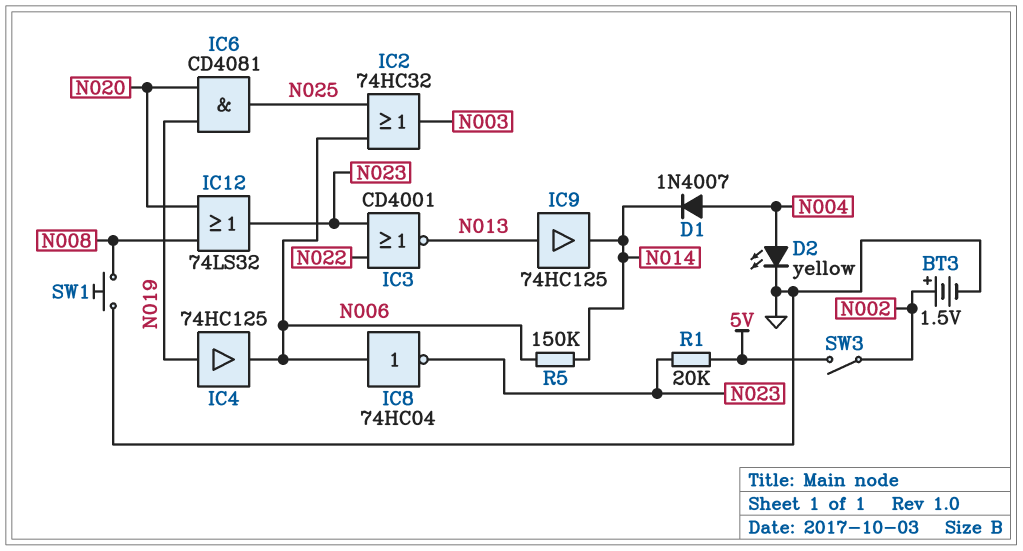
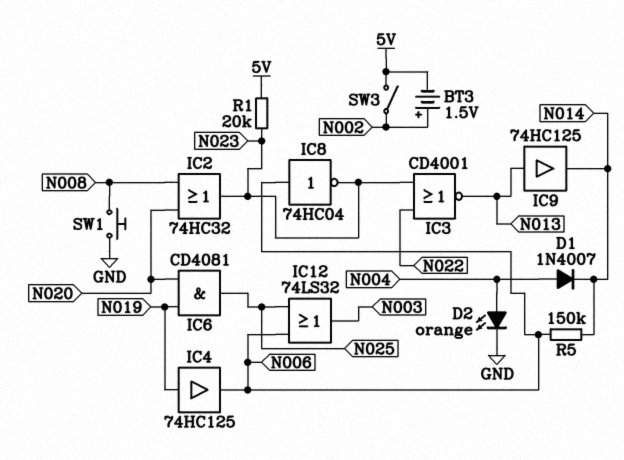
BT3: 1.5V (plus N002, minus GND) -> 1.5V (plus N002, minus 5V)
D2: LED yellow (A N004, K GND) -> LED orange (A N004, K GND)
IC2: OR 74HC32 (in N006, in N025, out N003) -> OR 74HC32 (in N008, in N020, out N023)
IC12: OR 74LS32 (in N008, in N020, out N023) -> OR 74LS32 (in N006, in N025, out N003)

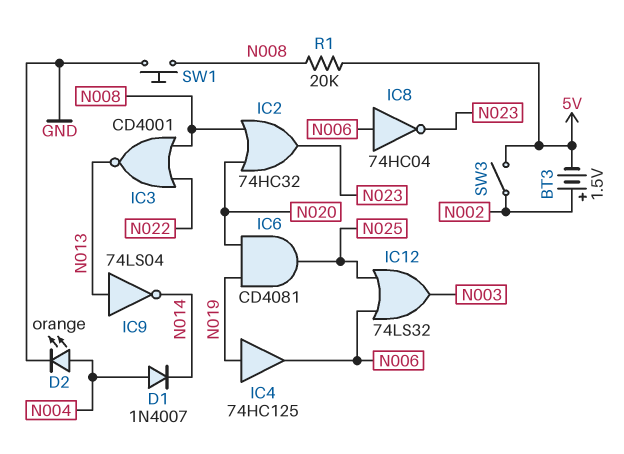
IC3: NOR CD4001 (in N022, in N023, out N013) -> NOR CD4001 (in N008, in N022, out N013)
IC9: buffer 74HC125 (in N013, out N014) -> NOT 74LS04 (in N013, out N014)
R1: 20k (5V, N023) -> 20k (5V, N008)
R5: 150k (N006, N014) -> none

